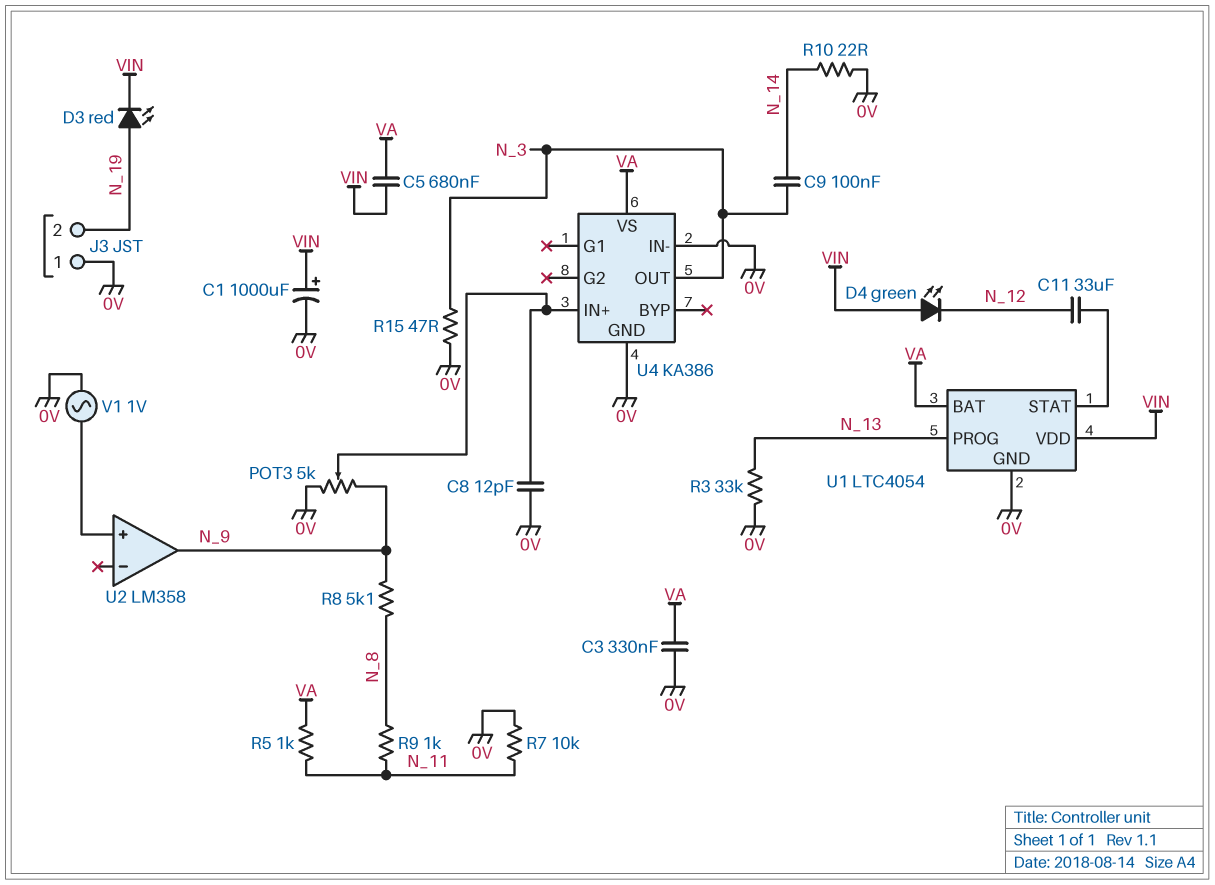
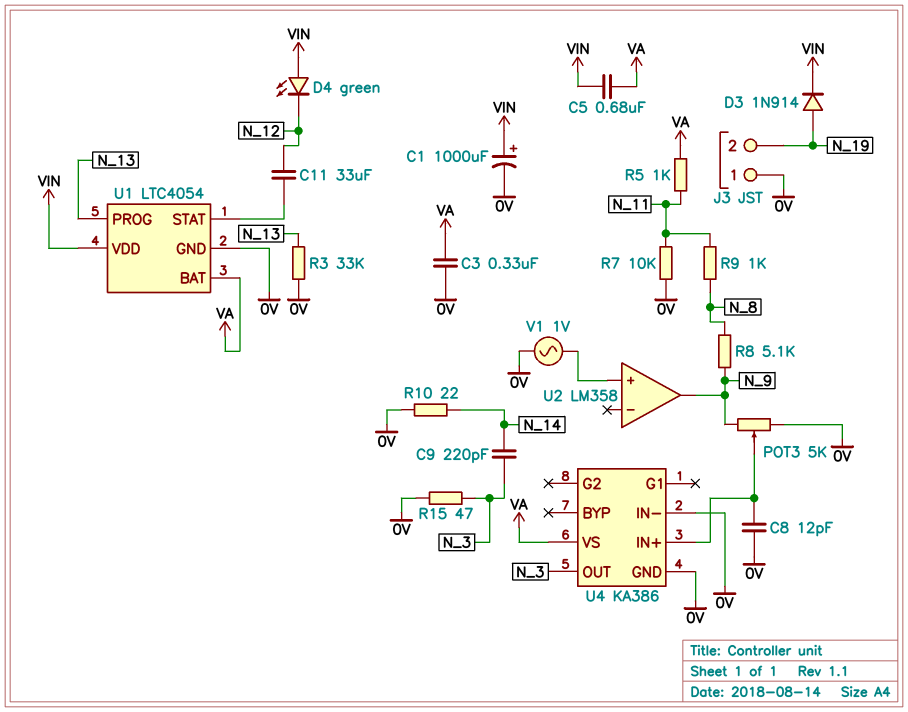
C9: 100nF (N_3, N_14) -> 220pF (N_3, N_14)
D3: LED red (A N_19, K VIN) -> diode 1N914 (A N_19, K VIN)

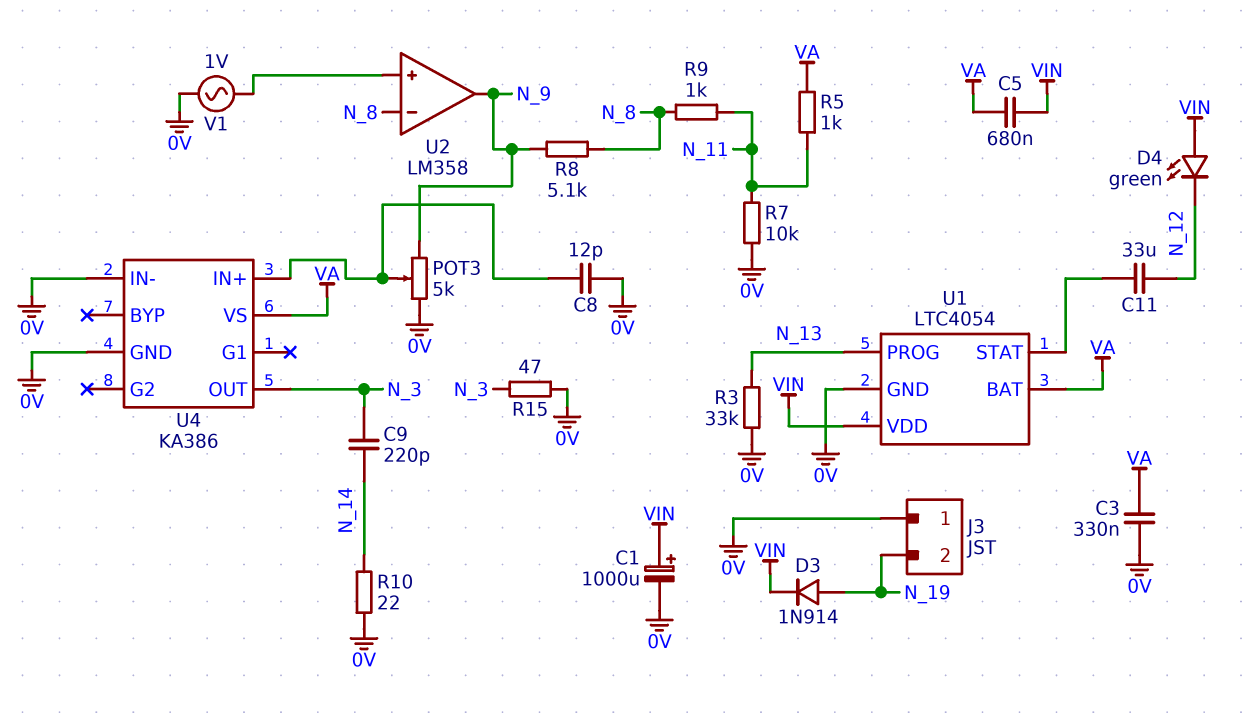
U2 pin in-: none -> N_8

